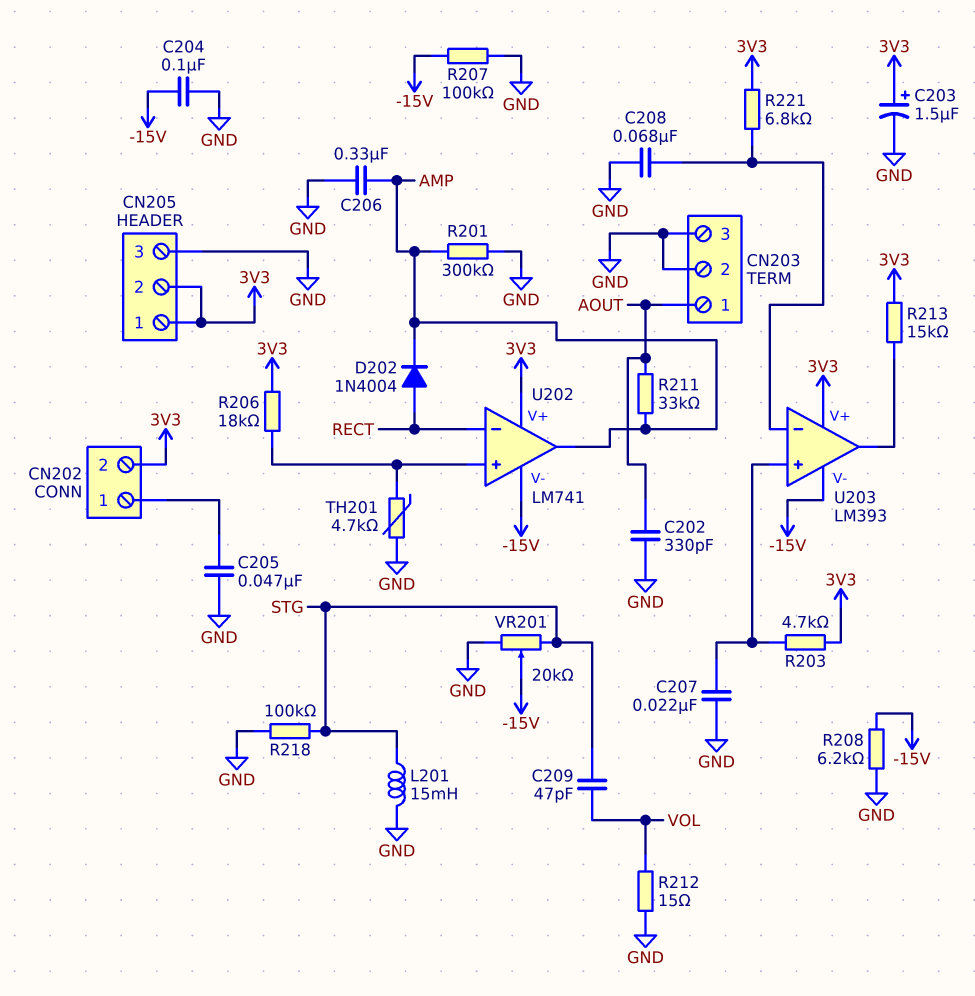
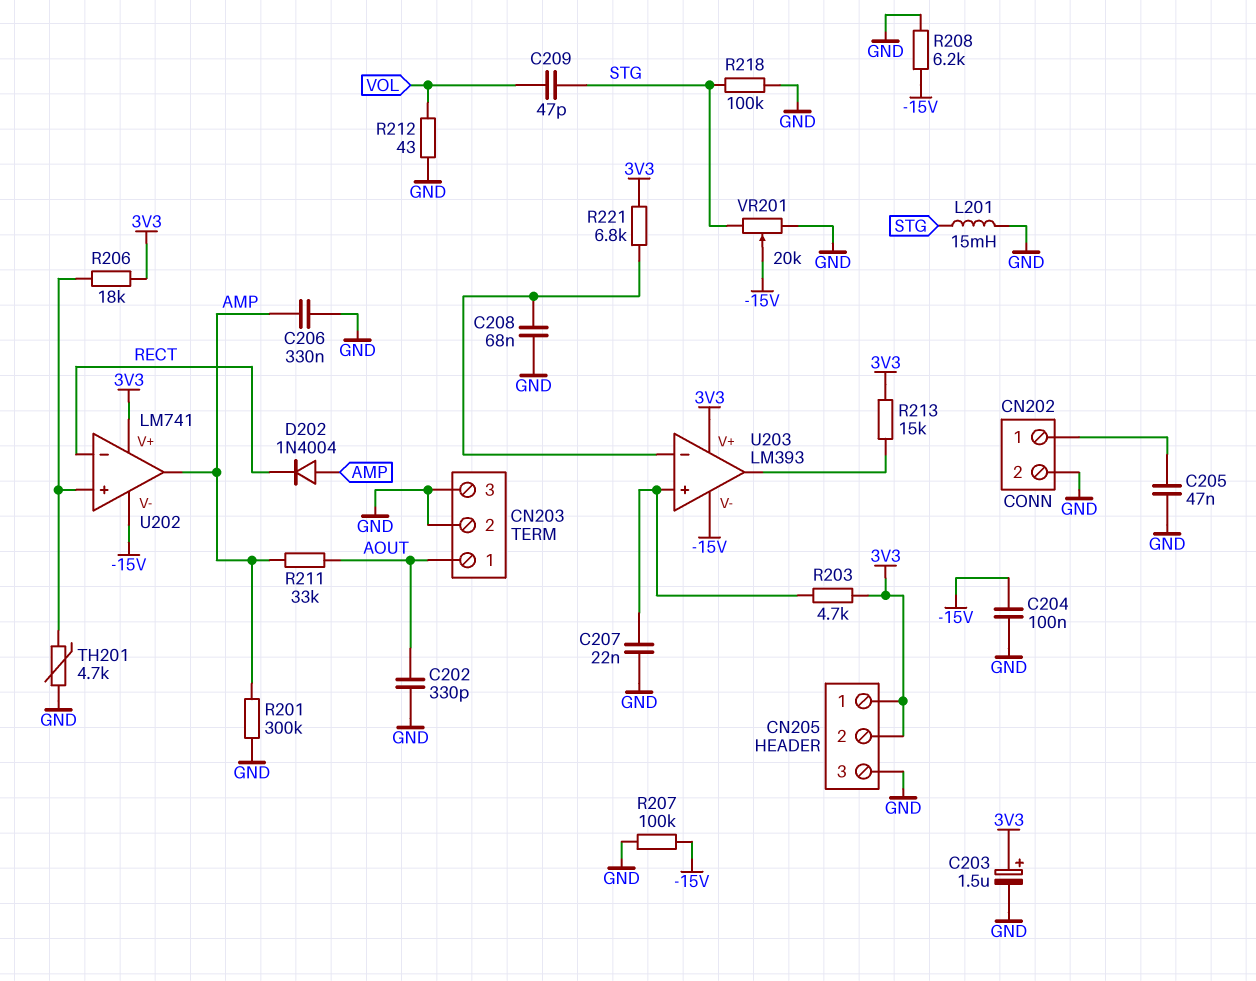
CN202 pin 2: 3V3 -> GND
D202: diode 1N4004 (A RECT, K AMP) -> diode 1N4004 (A AMP, K RECT)
R212: 15 (GND, VOL) -> 43 (GND, VOL)

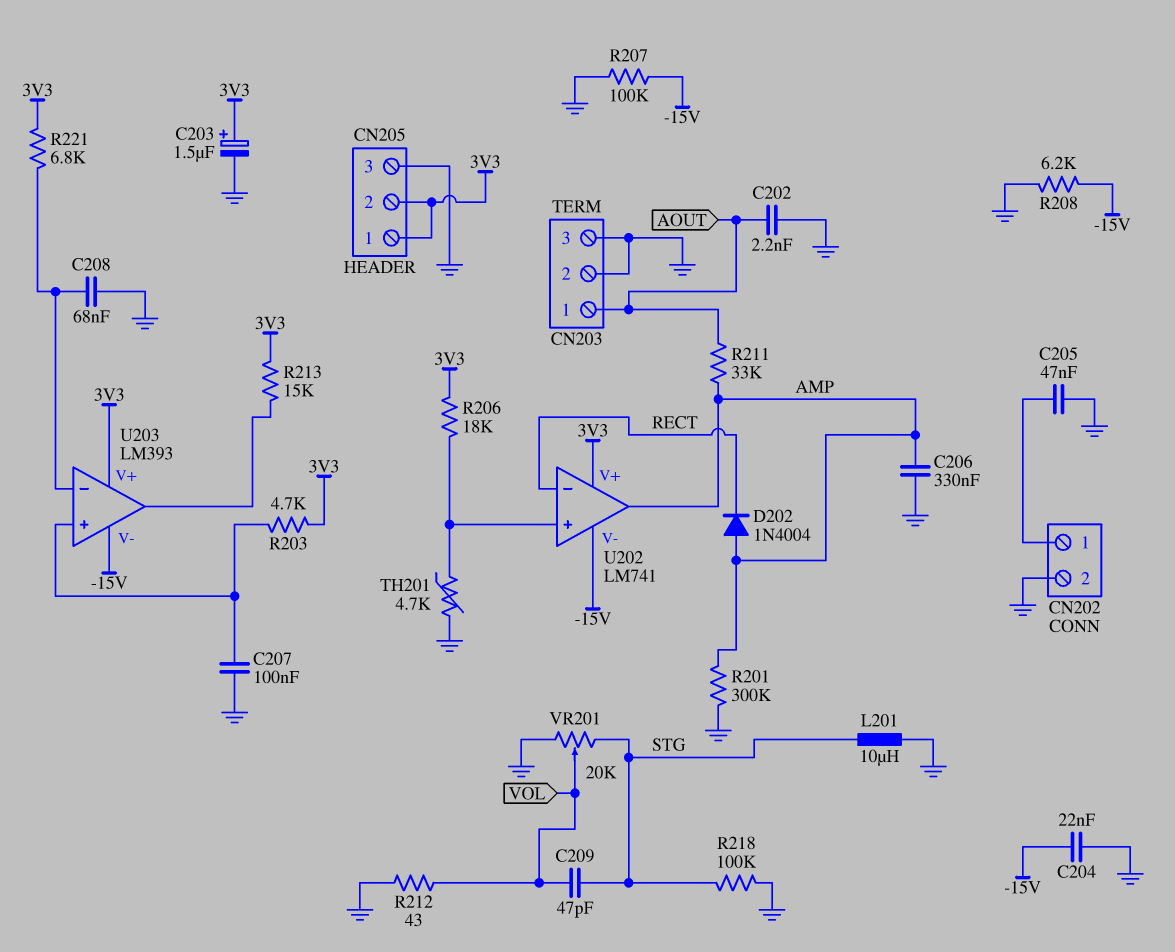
C202: 330pF (AOUT, GND) -> 2.2nF (AOUT, GND)
C204: 100nF (-15V, GND) -> 22nF (-15V, GND)
C207: 22nF (GND, U203/in+) -> 100nF (GND, U203/in+)
L201: 15mH (GND, STG) -> 10uH (GND, STG)
VR201: 20k (GND, STG, wiper -15V) -> 20k (GND, STG, wiper VOL)

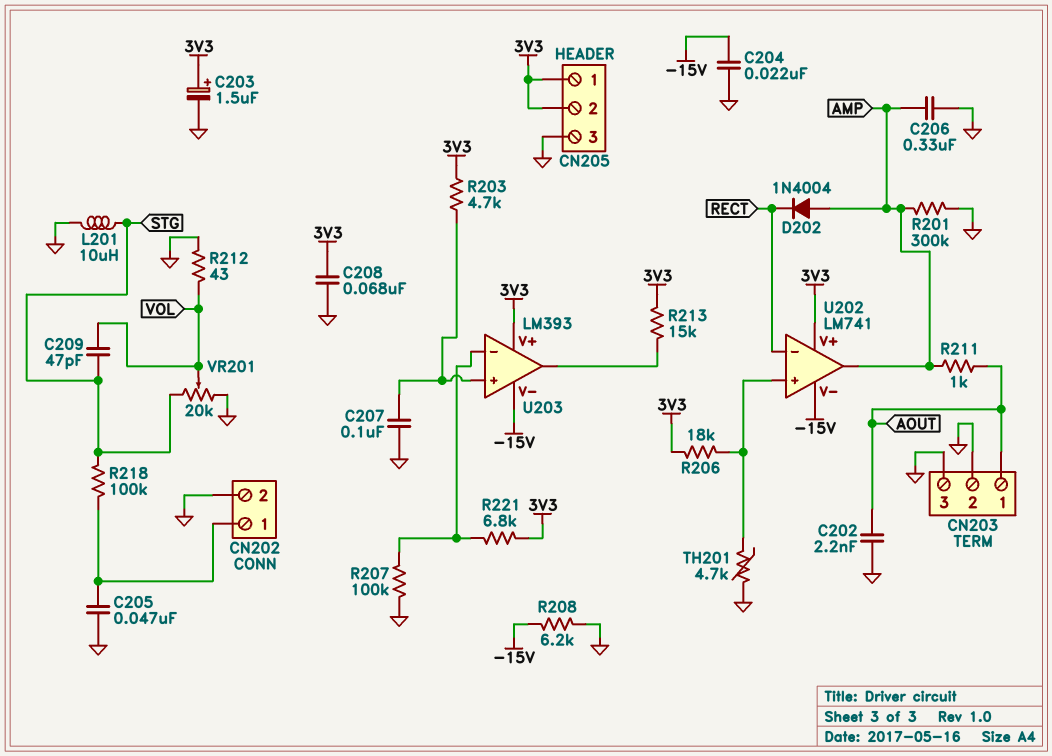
C208: 68nF (GND, U203/in-) -> 68nF (3V3, GND)
R207: 100k (-15V, GND) -> 100k (GND, U203/in-)
R211: 33k (AMP, AOUT) -> 1k (AMP, AOUT)
R218: 100k (GND, STG) -> 100k (CN202/1, STG)

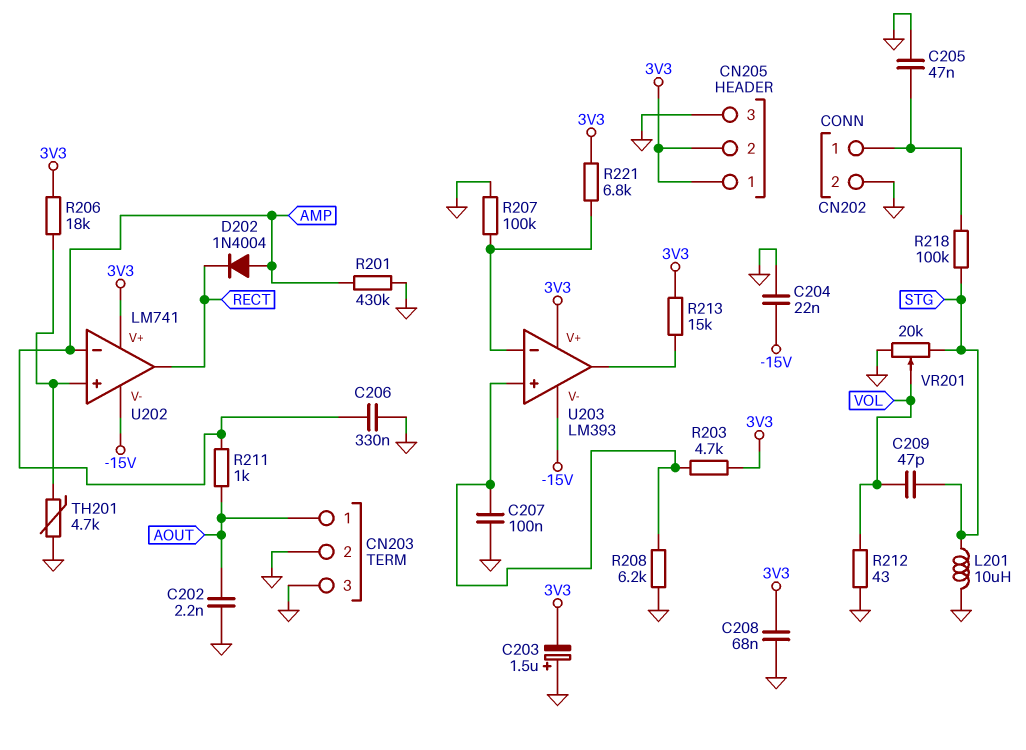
C203: 1.5uF (plus 3V3, minus GND) -> 1.5uF (plus GND, minus 3V3)
R201: 300k (AMP, GND) -> 430k (AMP, GND)
R208: 6.2k (-15V, GND) -> 6.2k (GND, U203/in+)
U202 pin in-: RECT -> AMP
U202 pin out: AMP -> RECT

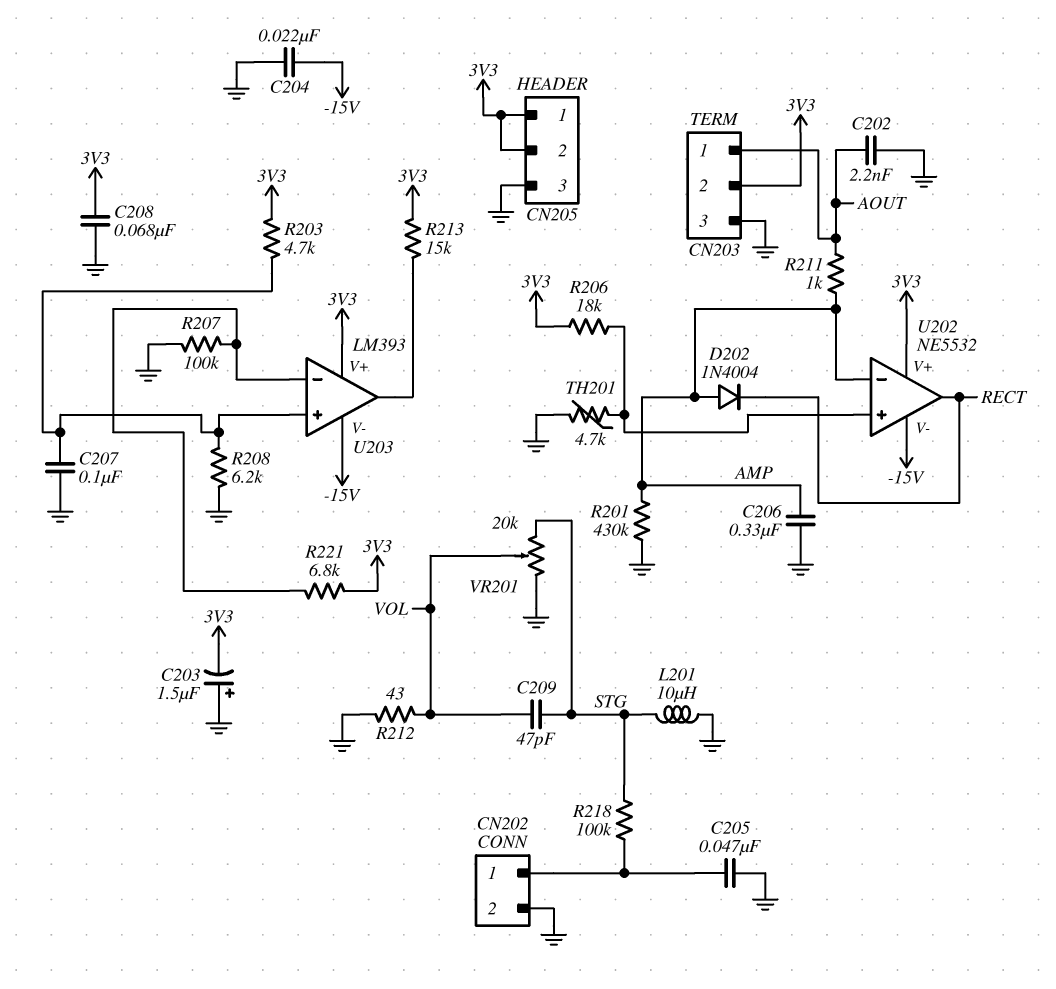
CN203 pin 2: GND -> 3V3
U202: LM741 -> NE5532

